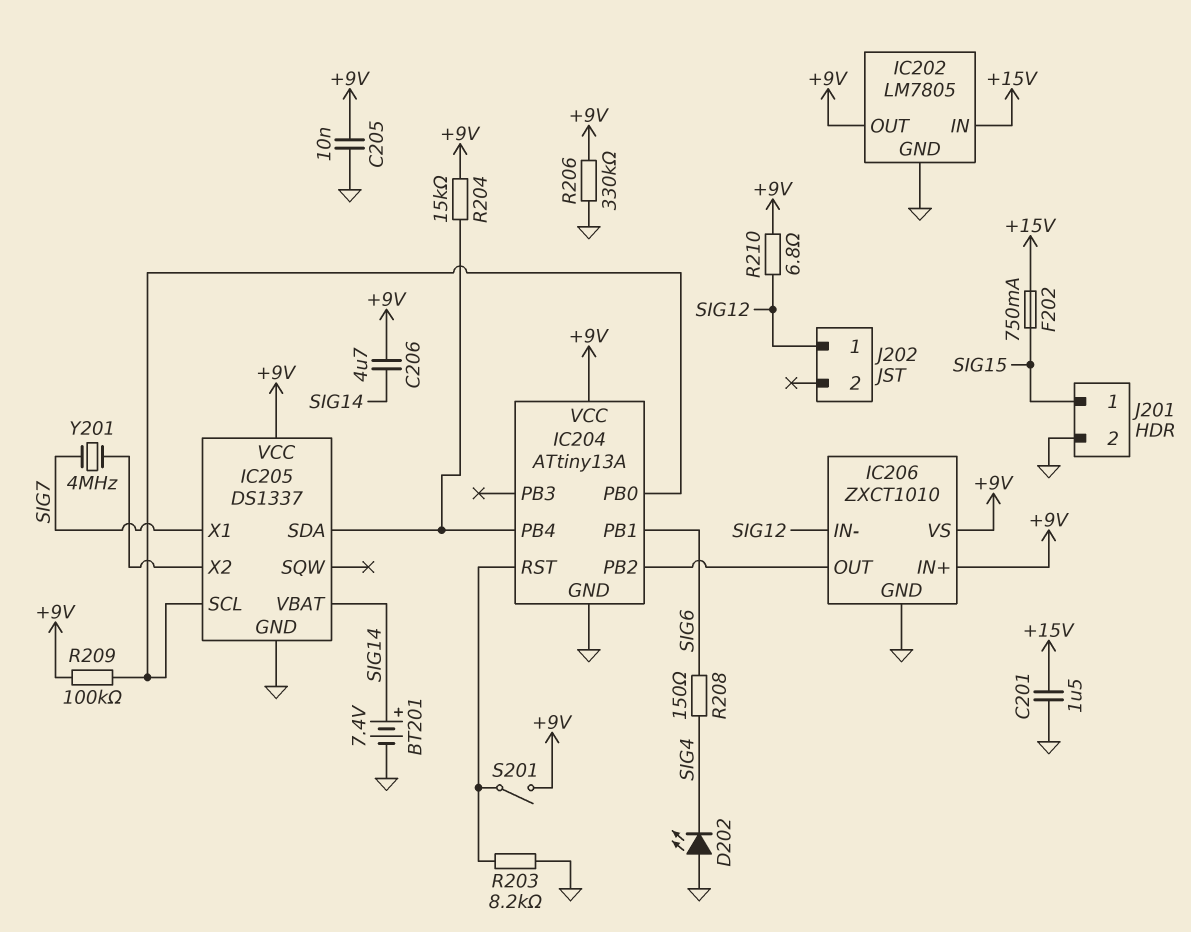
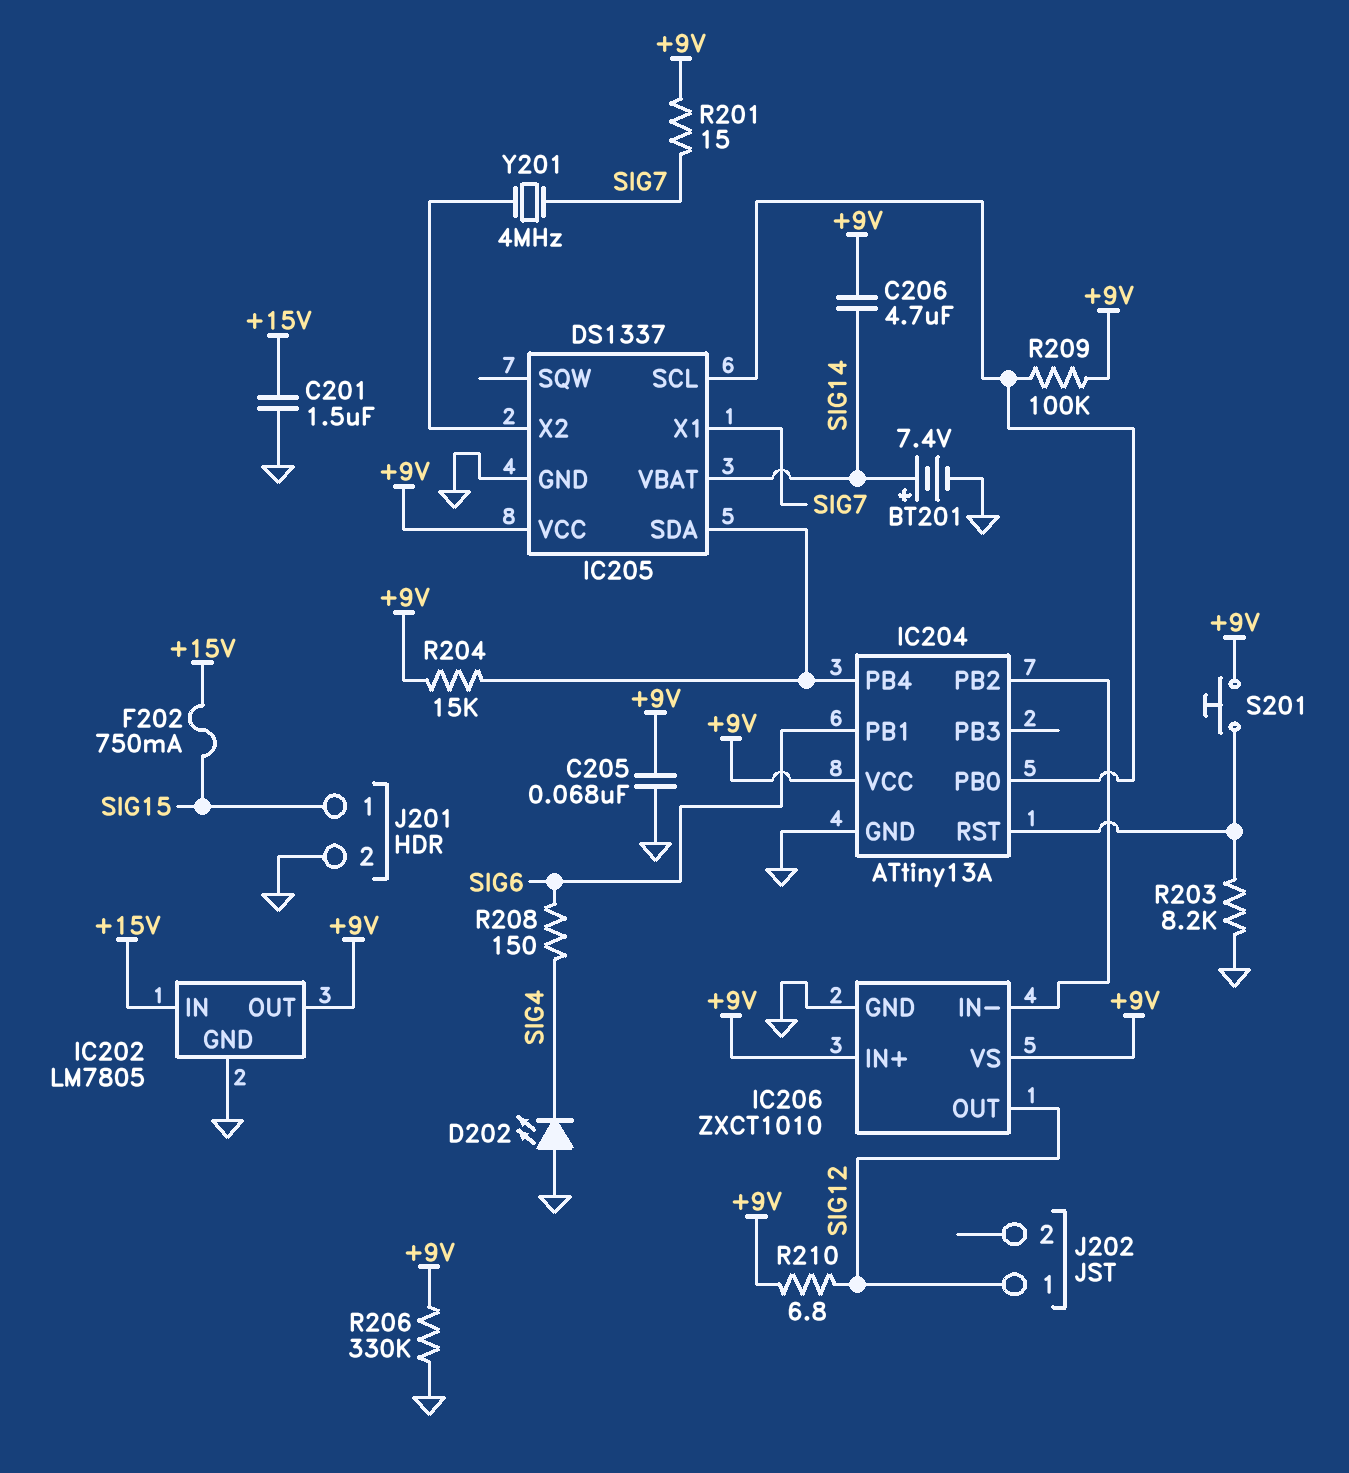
C205: 10nF (+9V, GND) -> 68nF (+9V, GND)
IC206 pin IN-: SIG12 -> IC204/PB2
IC206 pin OUT: IC204/PB2 -> SIG12
R201: none -> 15 (+9V, SIG7)
S201: switch (+9V, IC204/RST) -> button (+9V, IC204/RST)

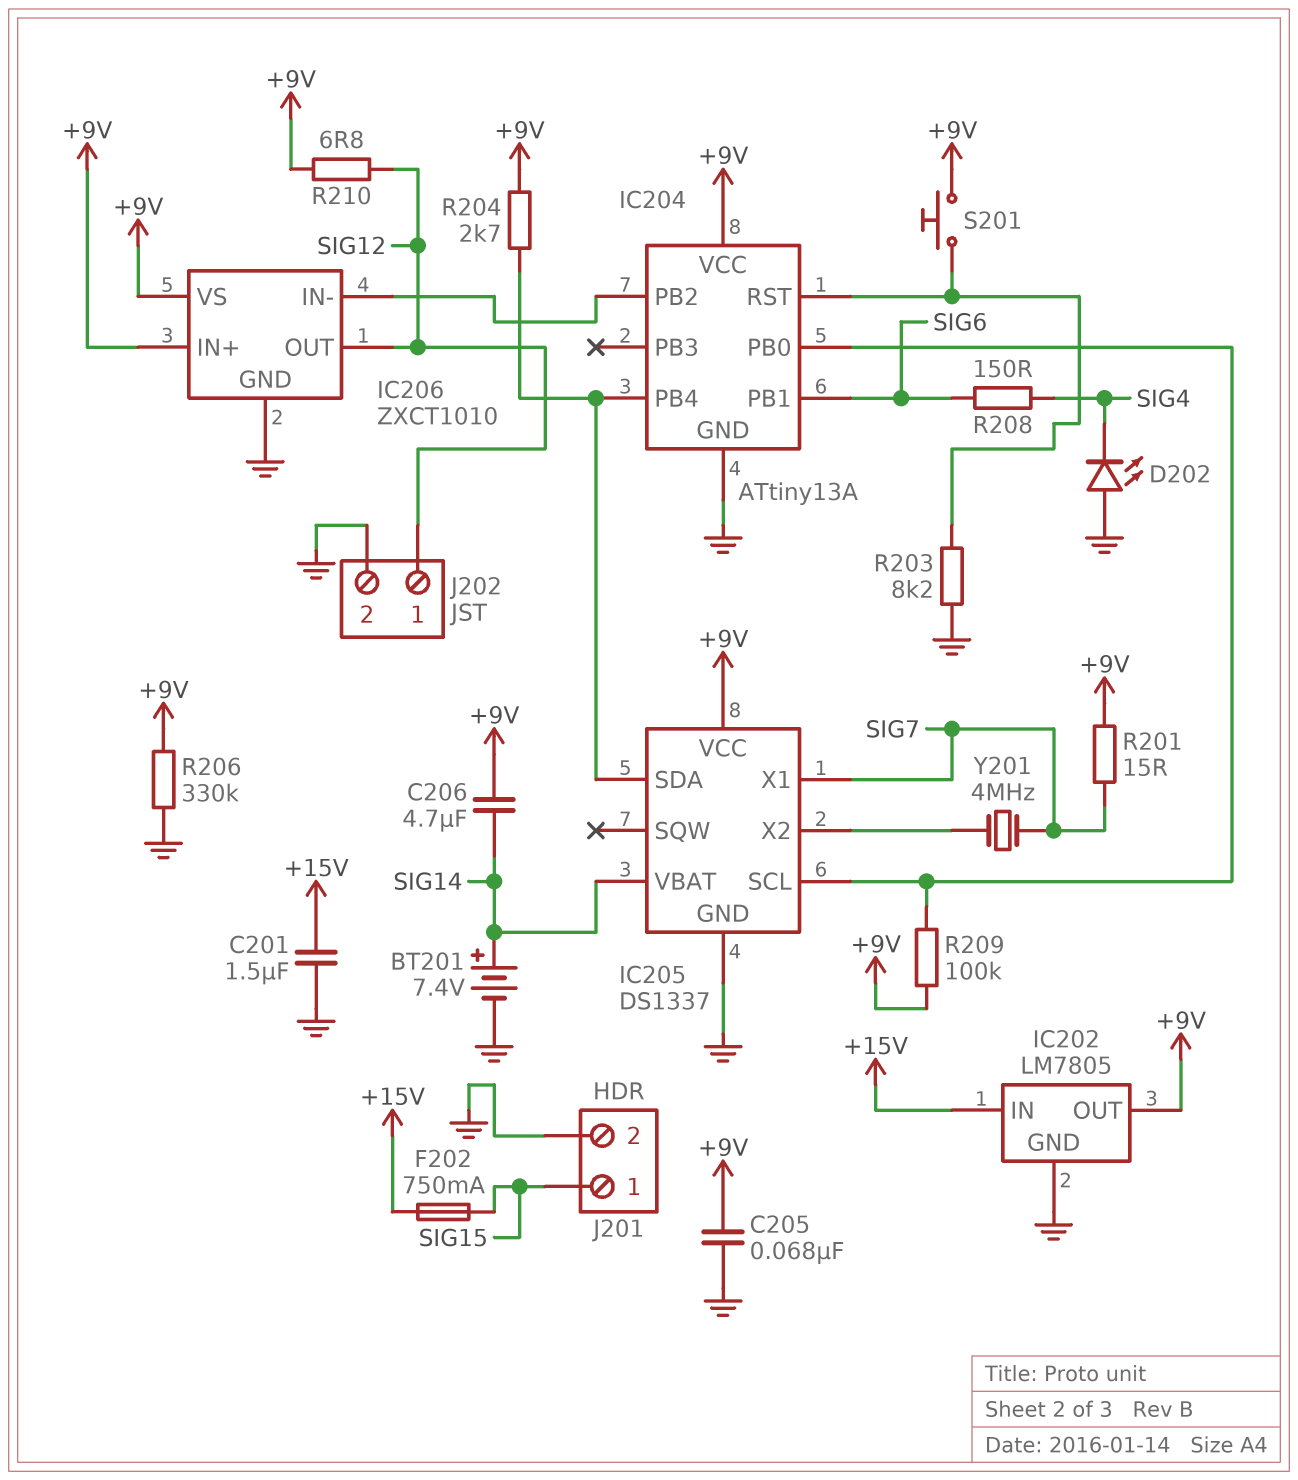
J202 pin 2: none -> GND
R204: 15k (+9V, IC204/PB4) -> 2.7k (+9V, IC204/PB4)

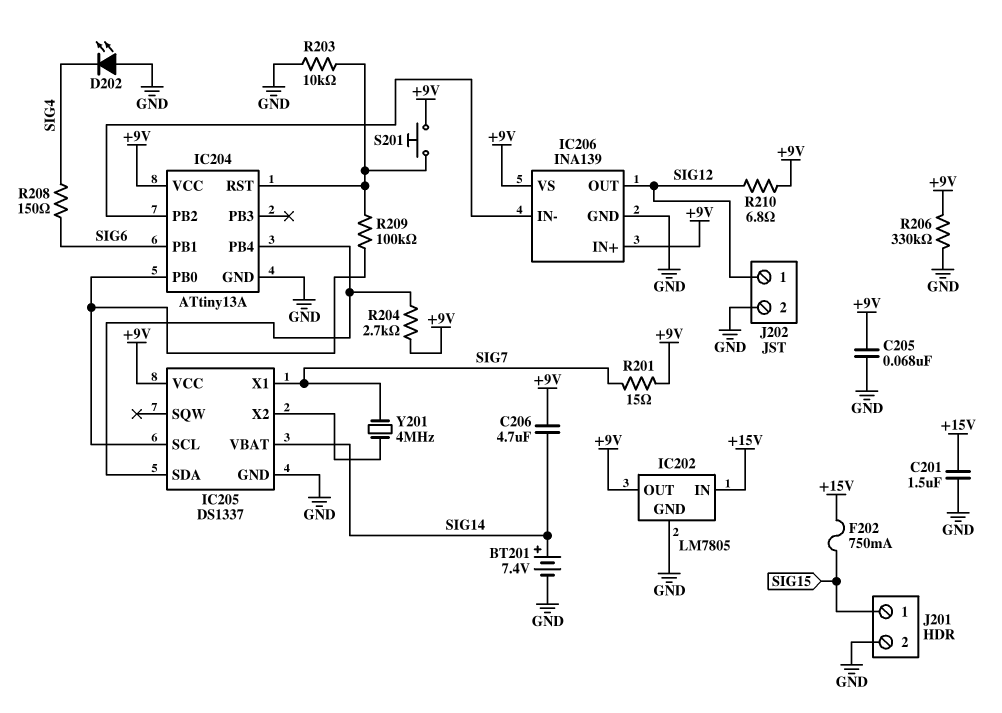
IC206: ZXCT1010 -> INA139
R203: 8.2k (GND, IC204/RST) -> 10k (GND, IC204/RST)
R209: 100k (+9V, IC204/PB0) -> 100k (IC204/PB0, IC204/RST)

